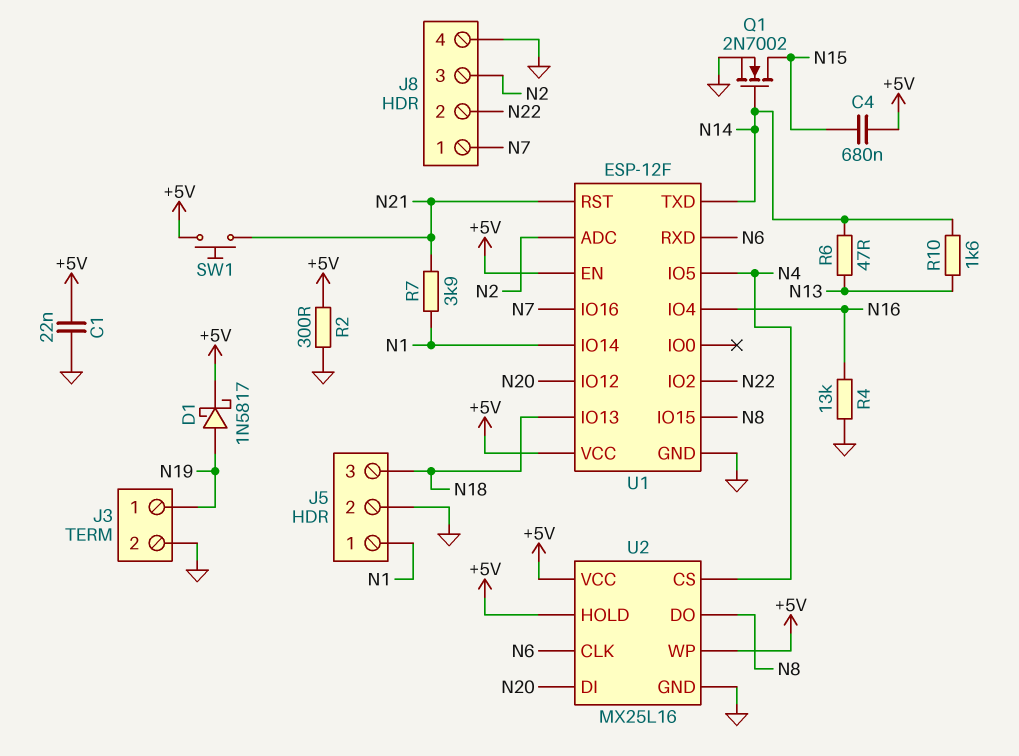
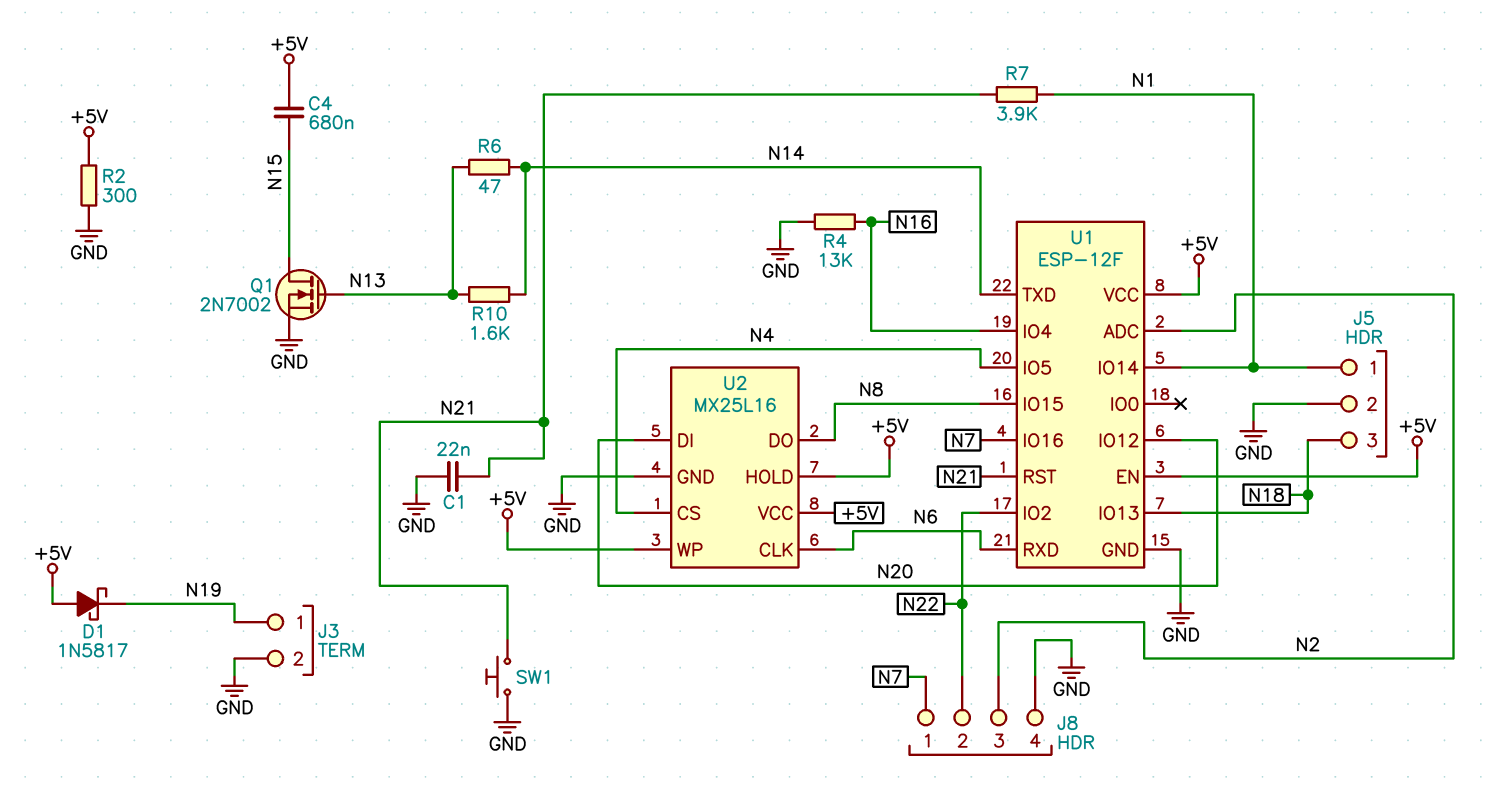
C1: 22nF (+5V, GND) -> 22nF (GND, N21)
D1: schottky 1N5817 (A N19, K +5V) -> schottky 1N5817 (A +5V, K N19)
Q1: NMOS 2N7002 (G N14, D N15, S GND) -> NMOS 2N7002 (G N13, D N15, S GND)
SW1: button (+5V, N21) -> button (GND, N21)

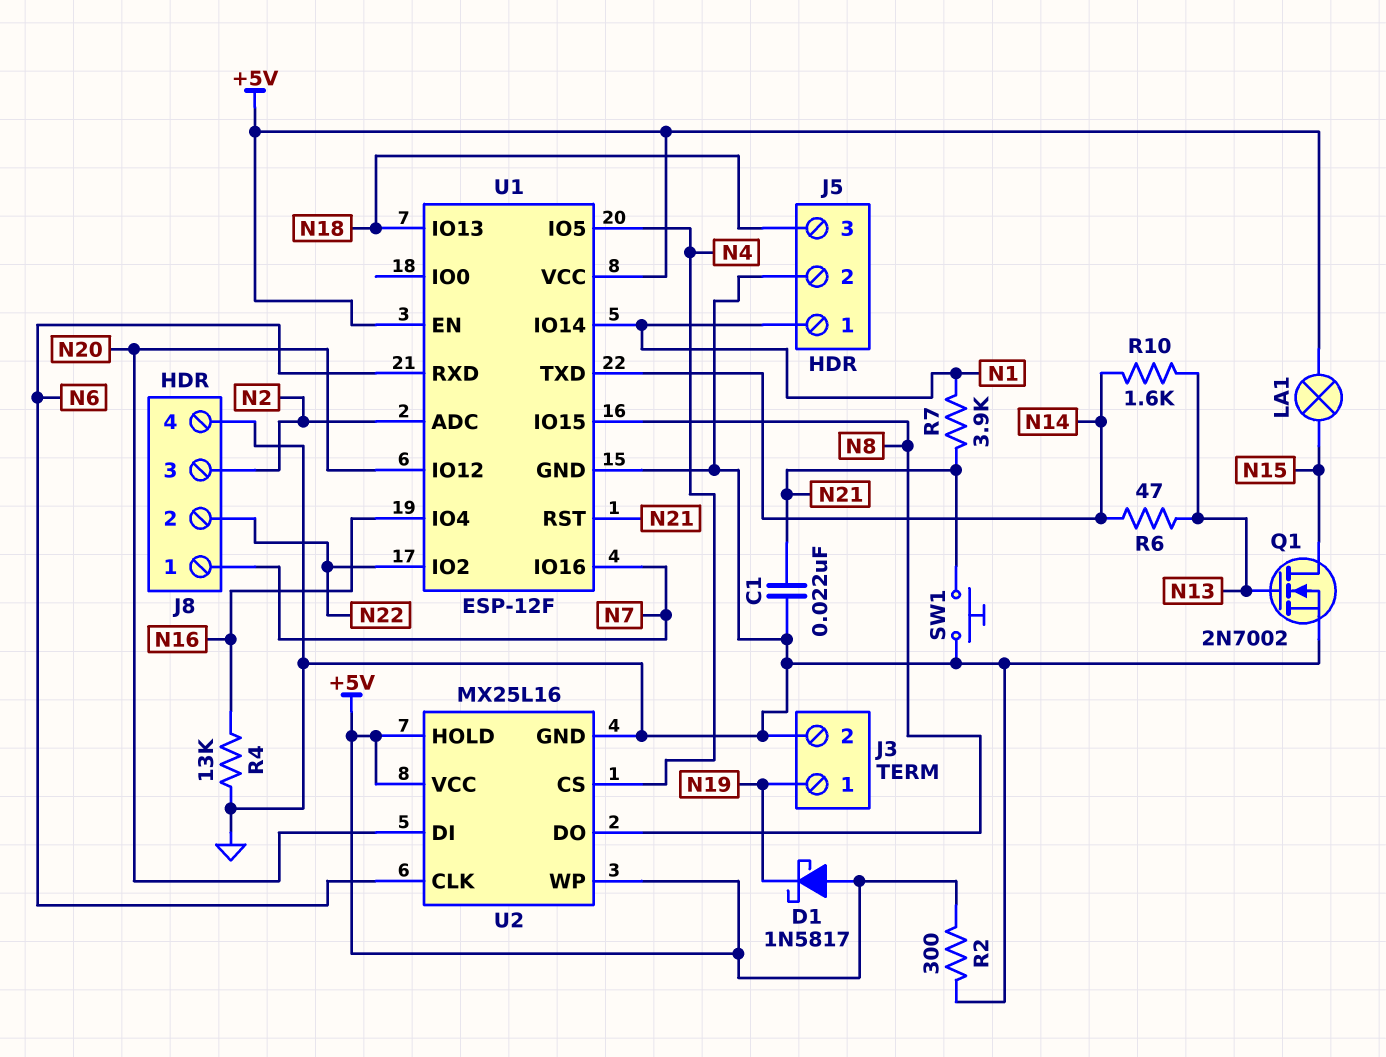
C4: 680nF (+5V, N15) -> none
LA1: none -> lamp (+5V, N15)

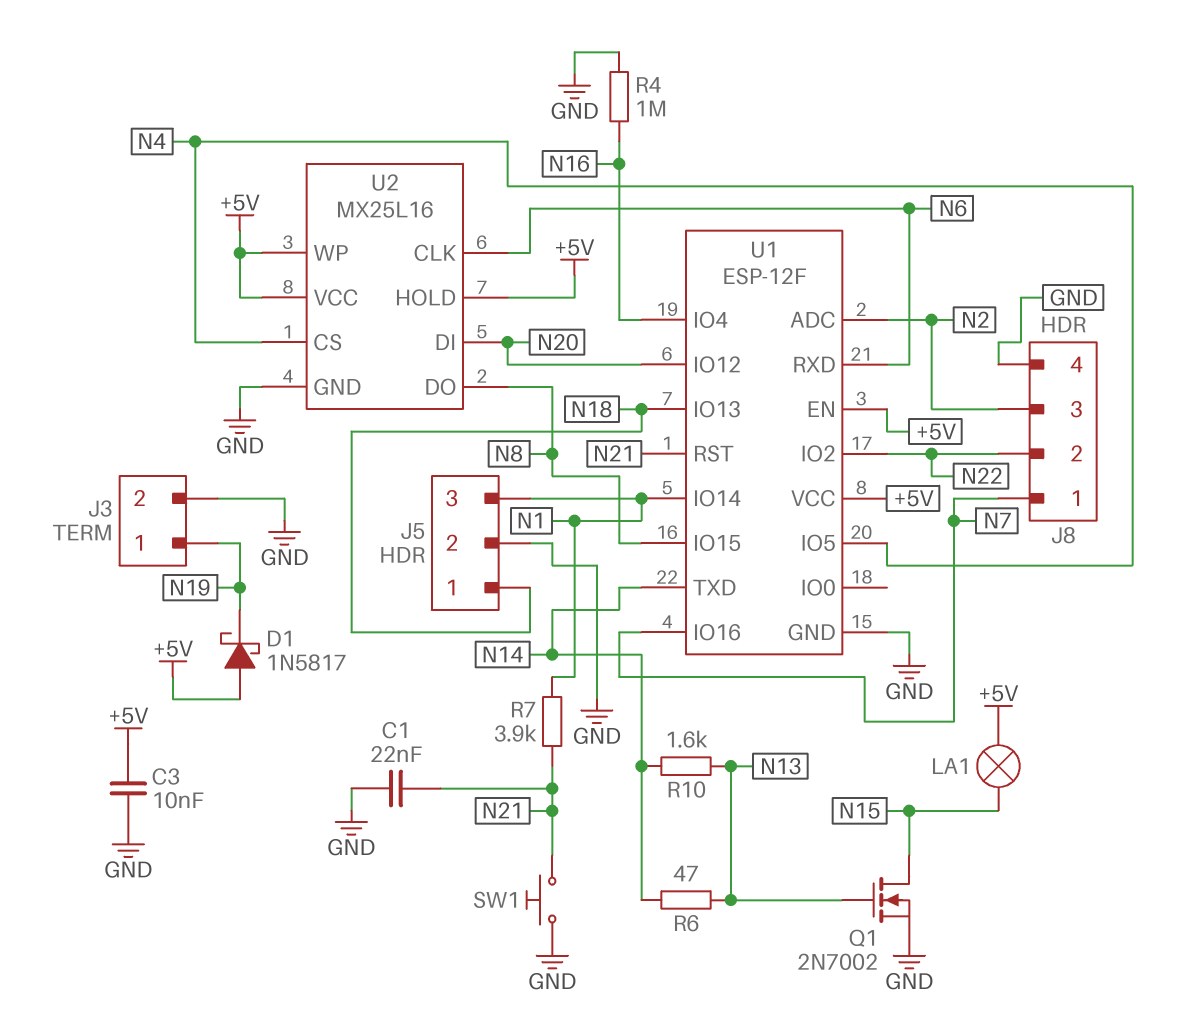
C3: none -> 10nF (+5V, GND)
J5 pin 1: N1 -> N18
J5 pin 3: N18 -> N1
R2: 300 (+5V, GND) -> none
R4: 13k (GND, N16) -> 1M (GND, N16)

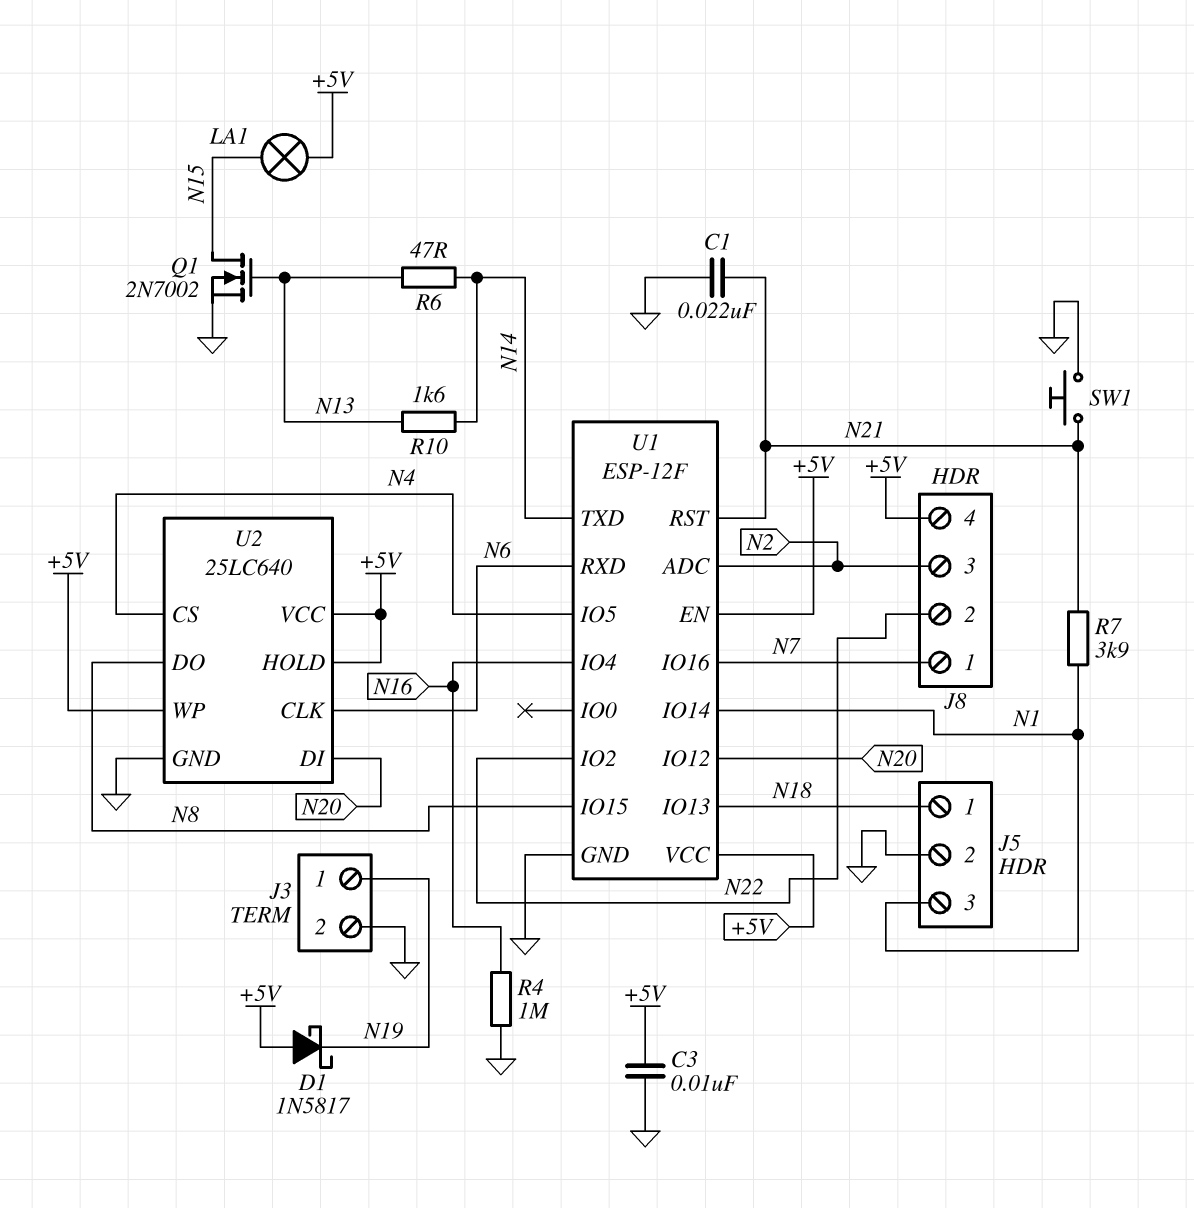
J8 pin 4: GND -> +5V
U2: MX25L16 -> 25LC640

